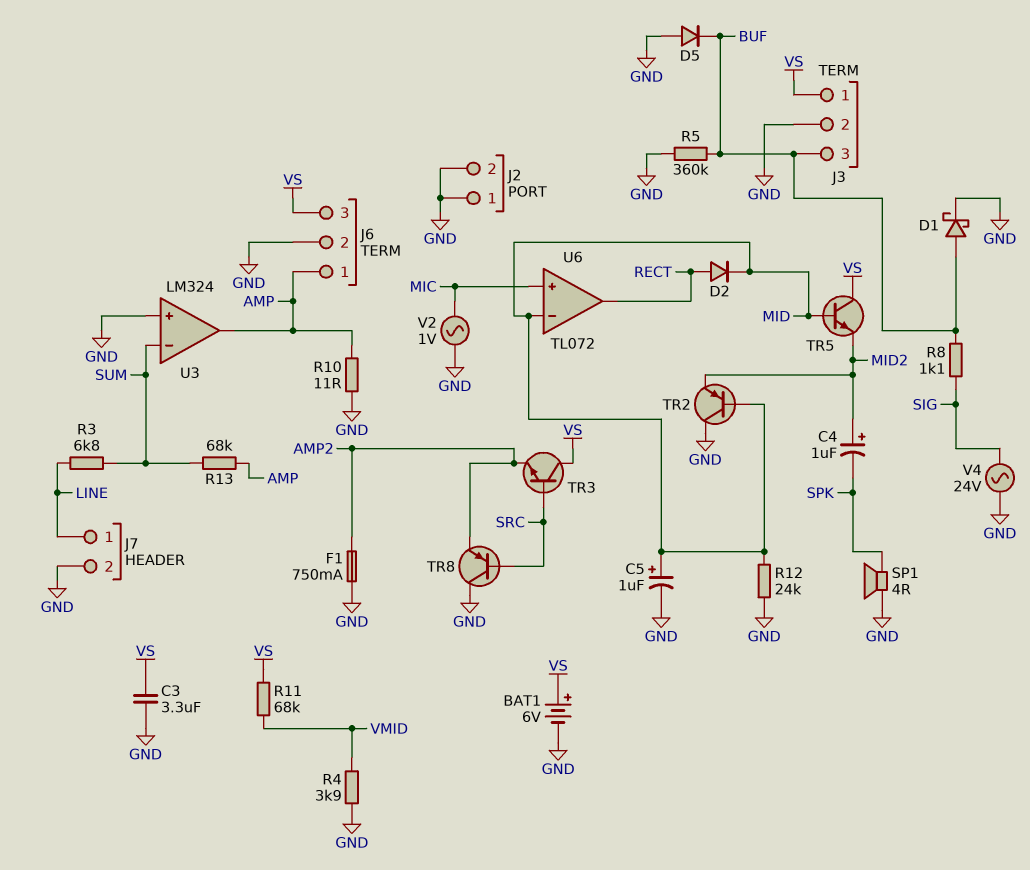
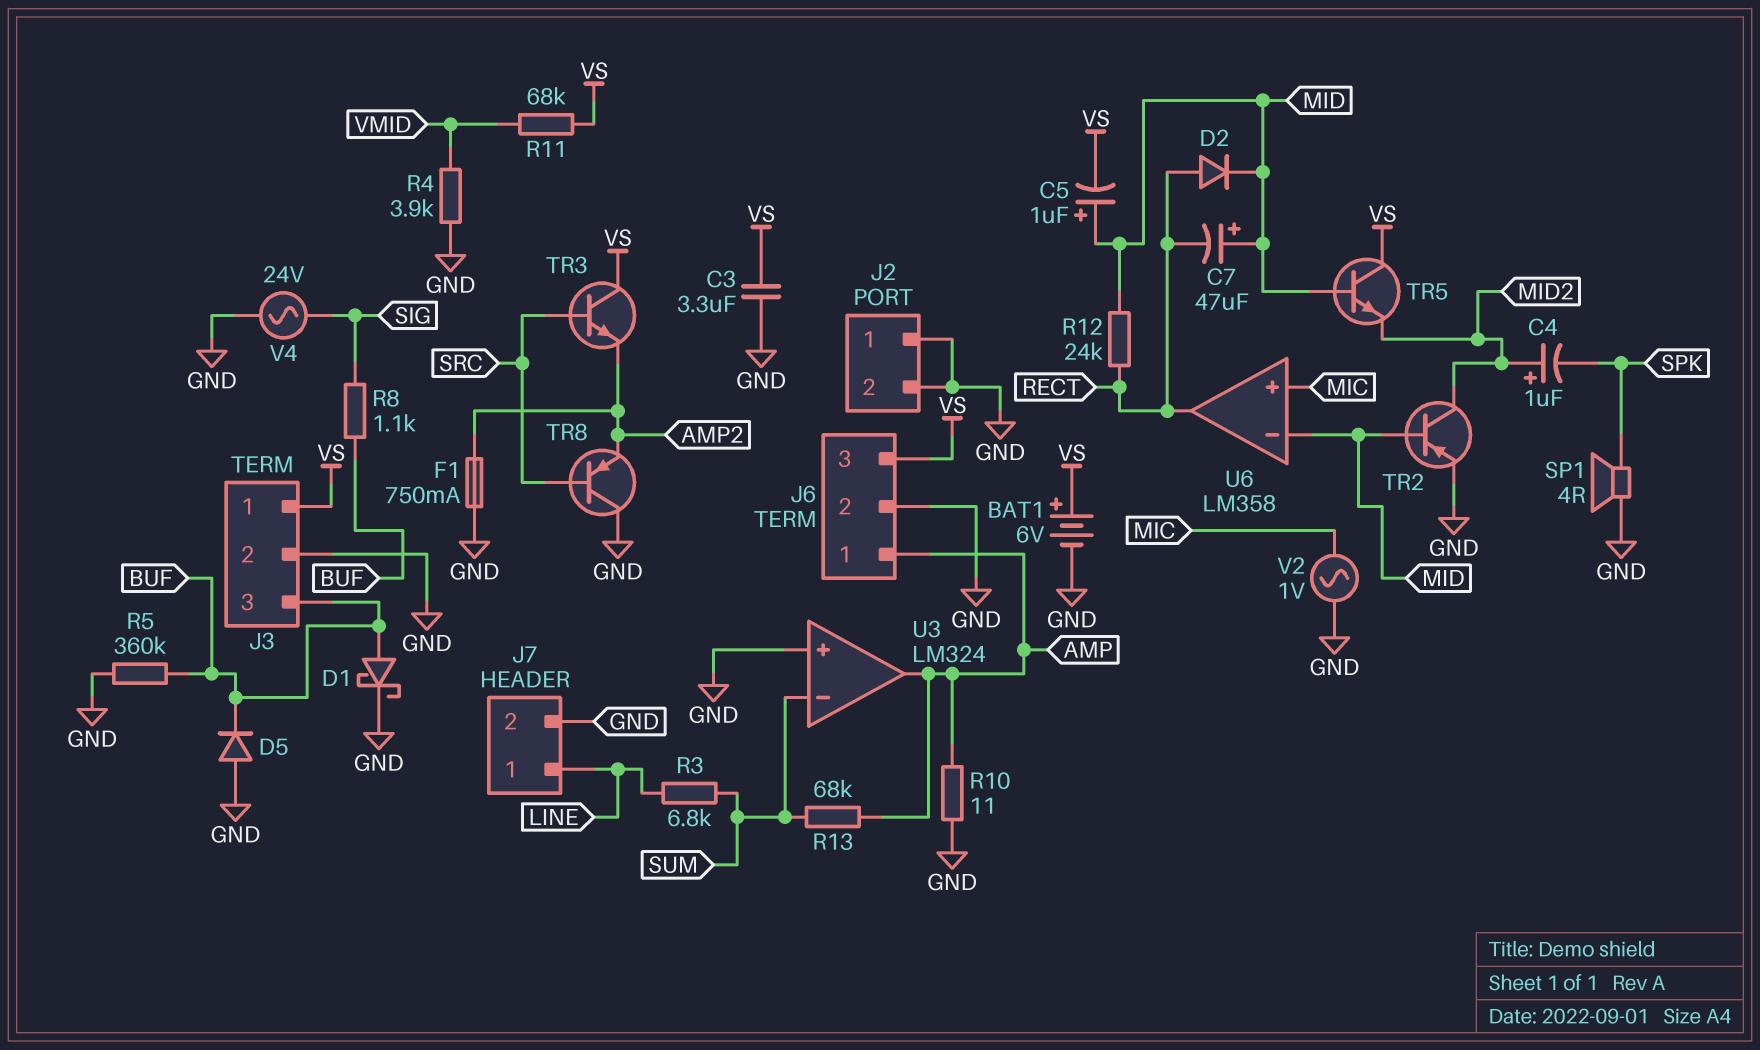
C5: 1uF (plus MID, minus GND) -> 1uF (plus MID, minus VS)
C7: none -> 47uF (plus MID, minus RECT)
R12: 24k (GND, MID) -> 24k (MID, RECT)
TR2: PNP (B MID, C GND, E MID2) -> PNP (B MID, C MID2, E GND)
U6: TL072 -> LM358

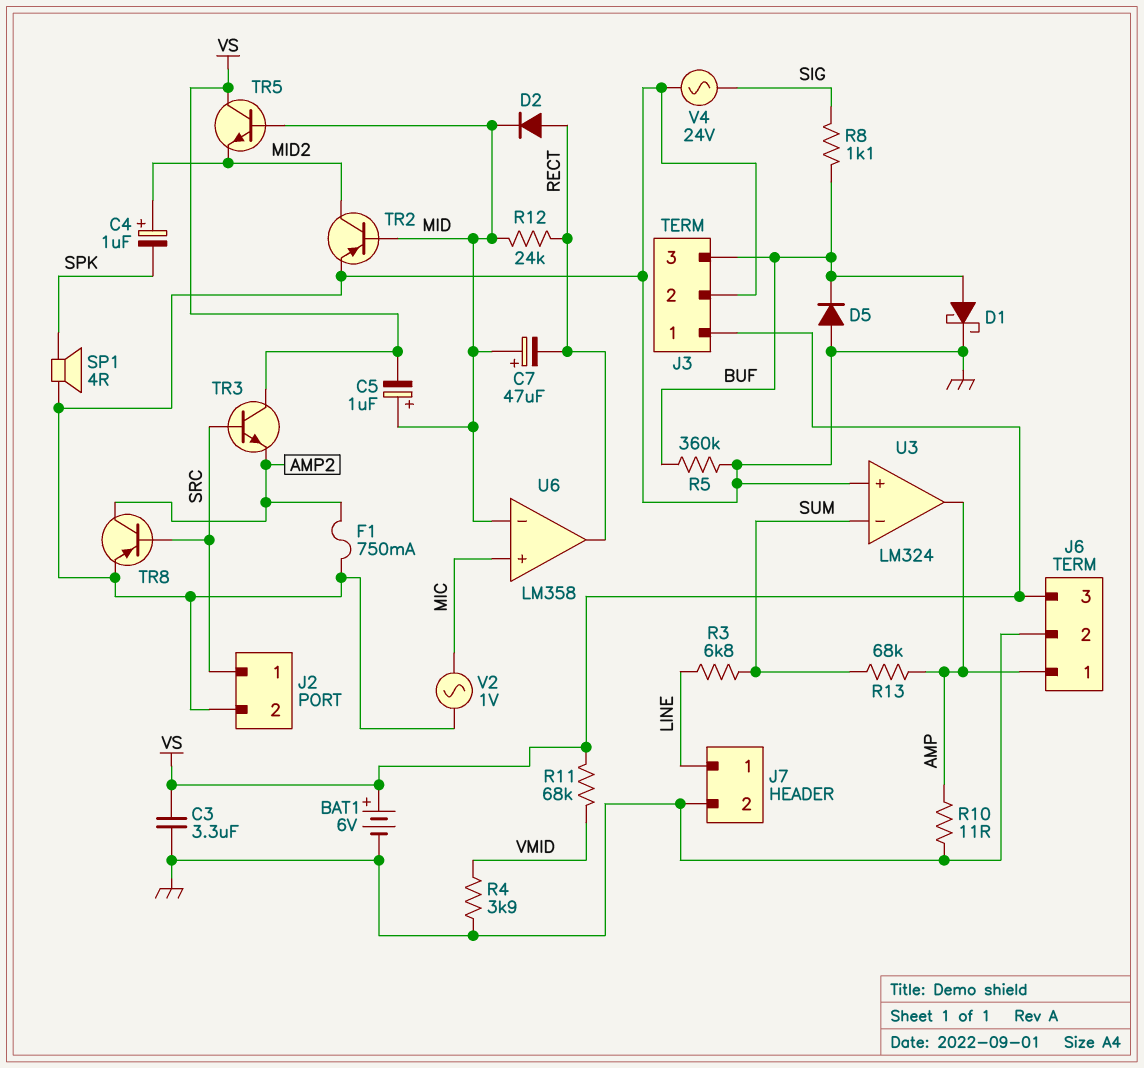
J2 pin 1: GND -> SRC
TR8: PNP (B SRC, C GND, E AMP2) -> PNP (B SRC, C AMP2, E GND)

